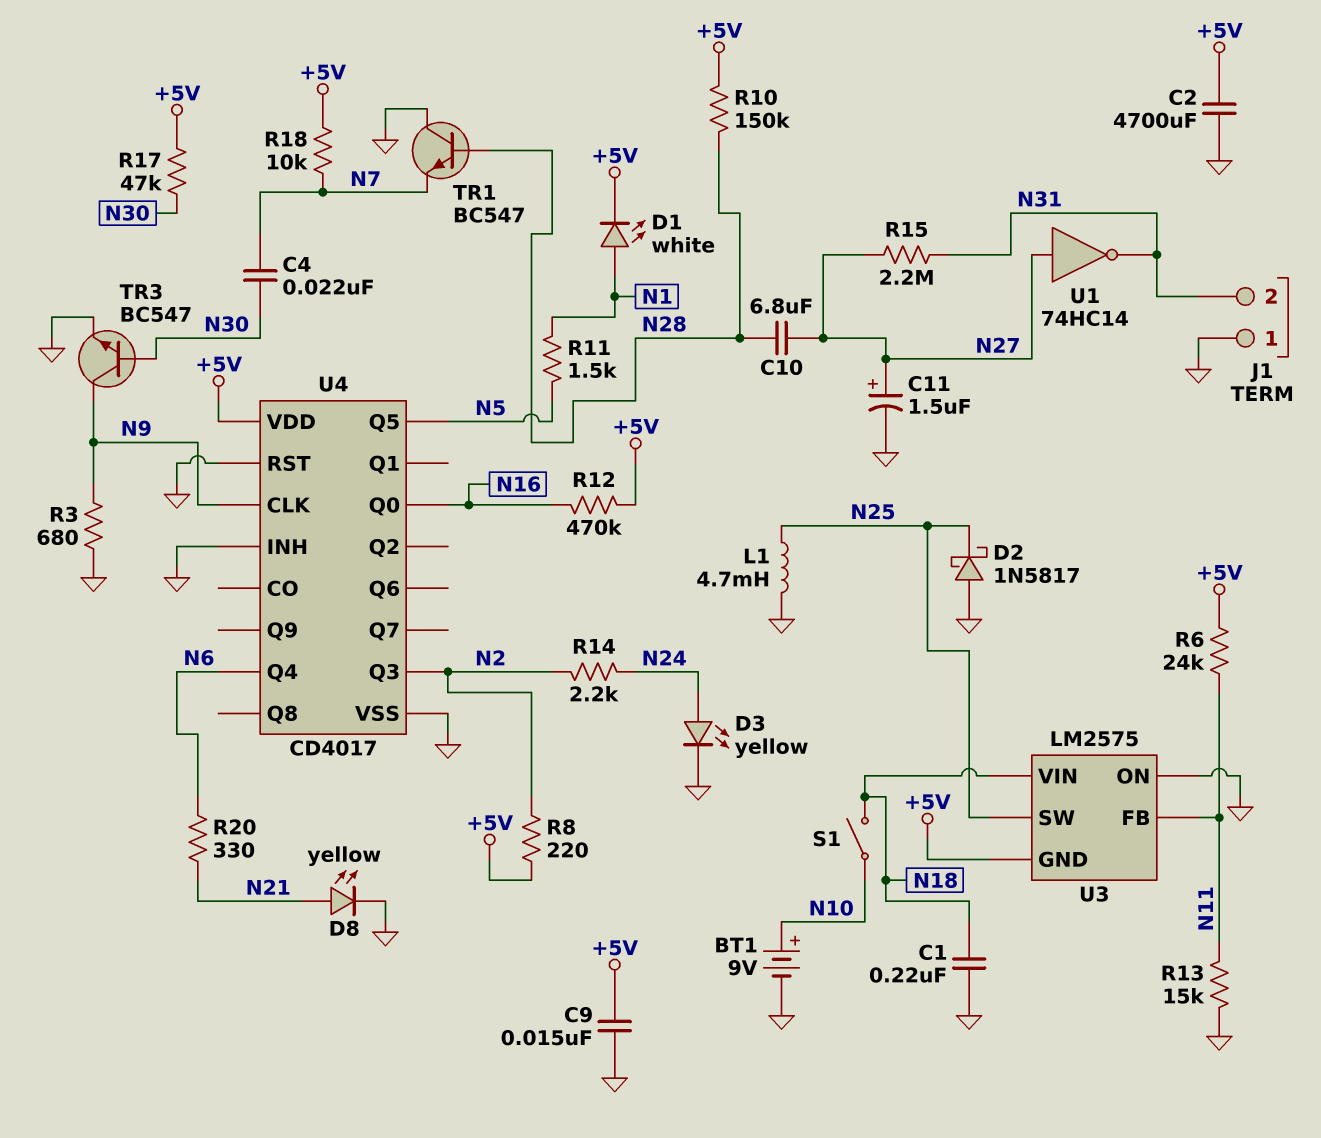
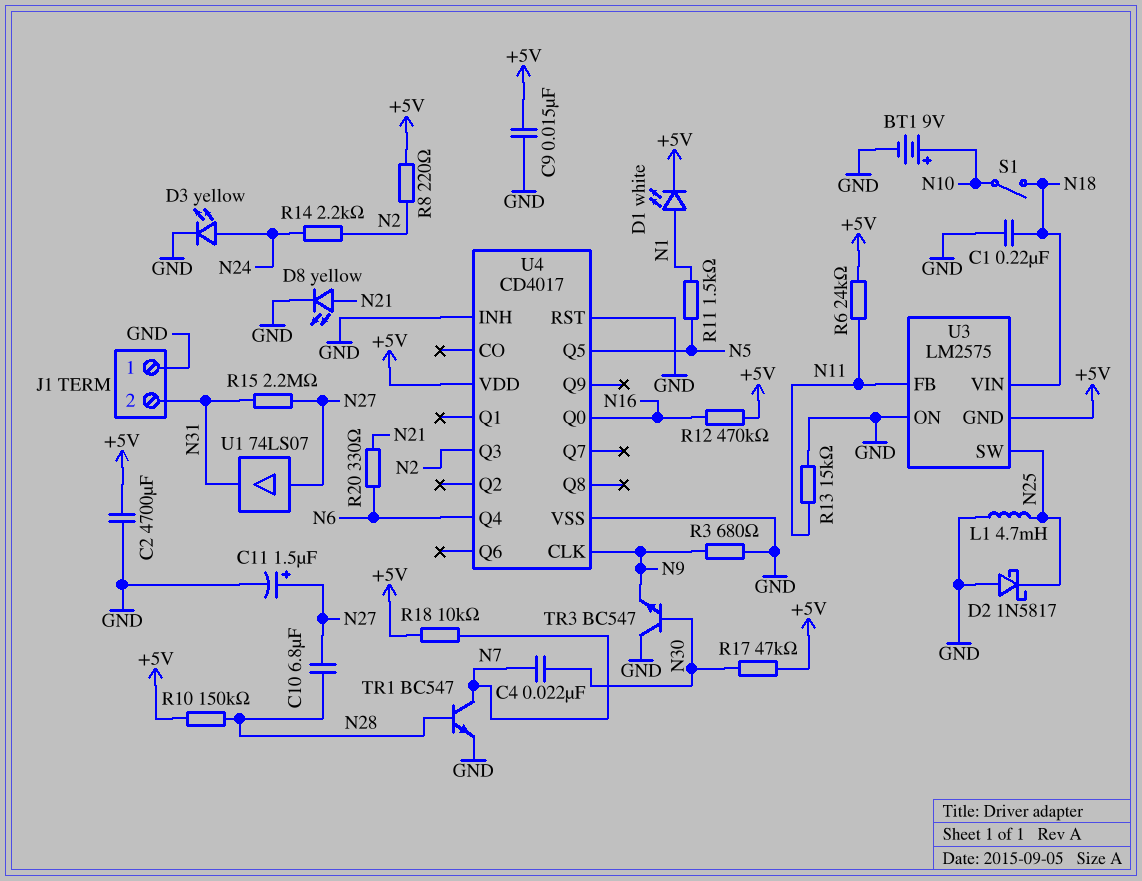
TR1: NPN BC547 (B N28, C GND, E N7) -> NPN BC547 (B N28, C N7, E GND)
TR3: NPN BC547 (B N30, C N9, E GND) -> NPN BC547 (B N30, C GND, E N9)
U1: NOT 74HC14 (in N27, out N31) -> buffer 74LS07 (in N27, out N31)

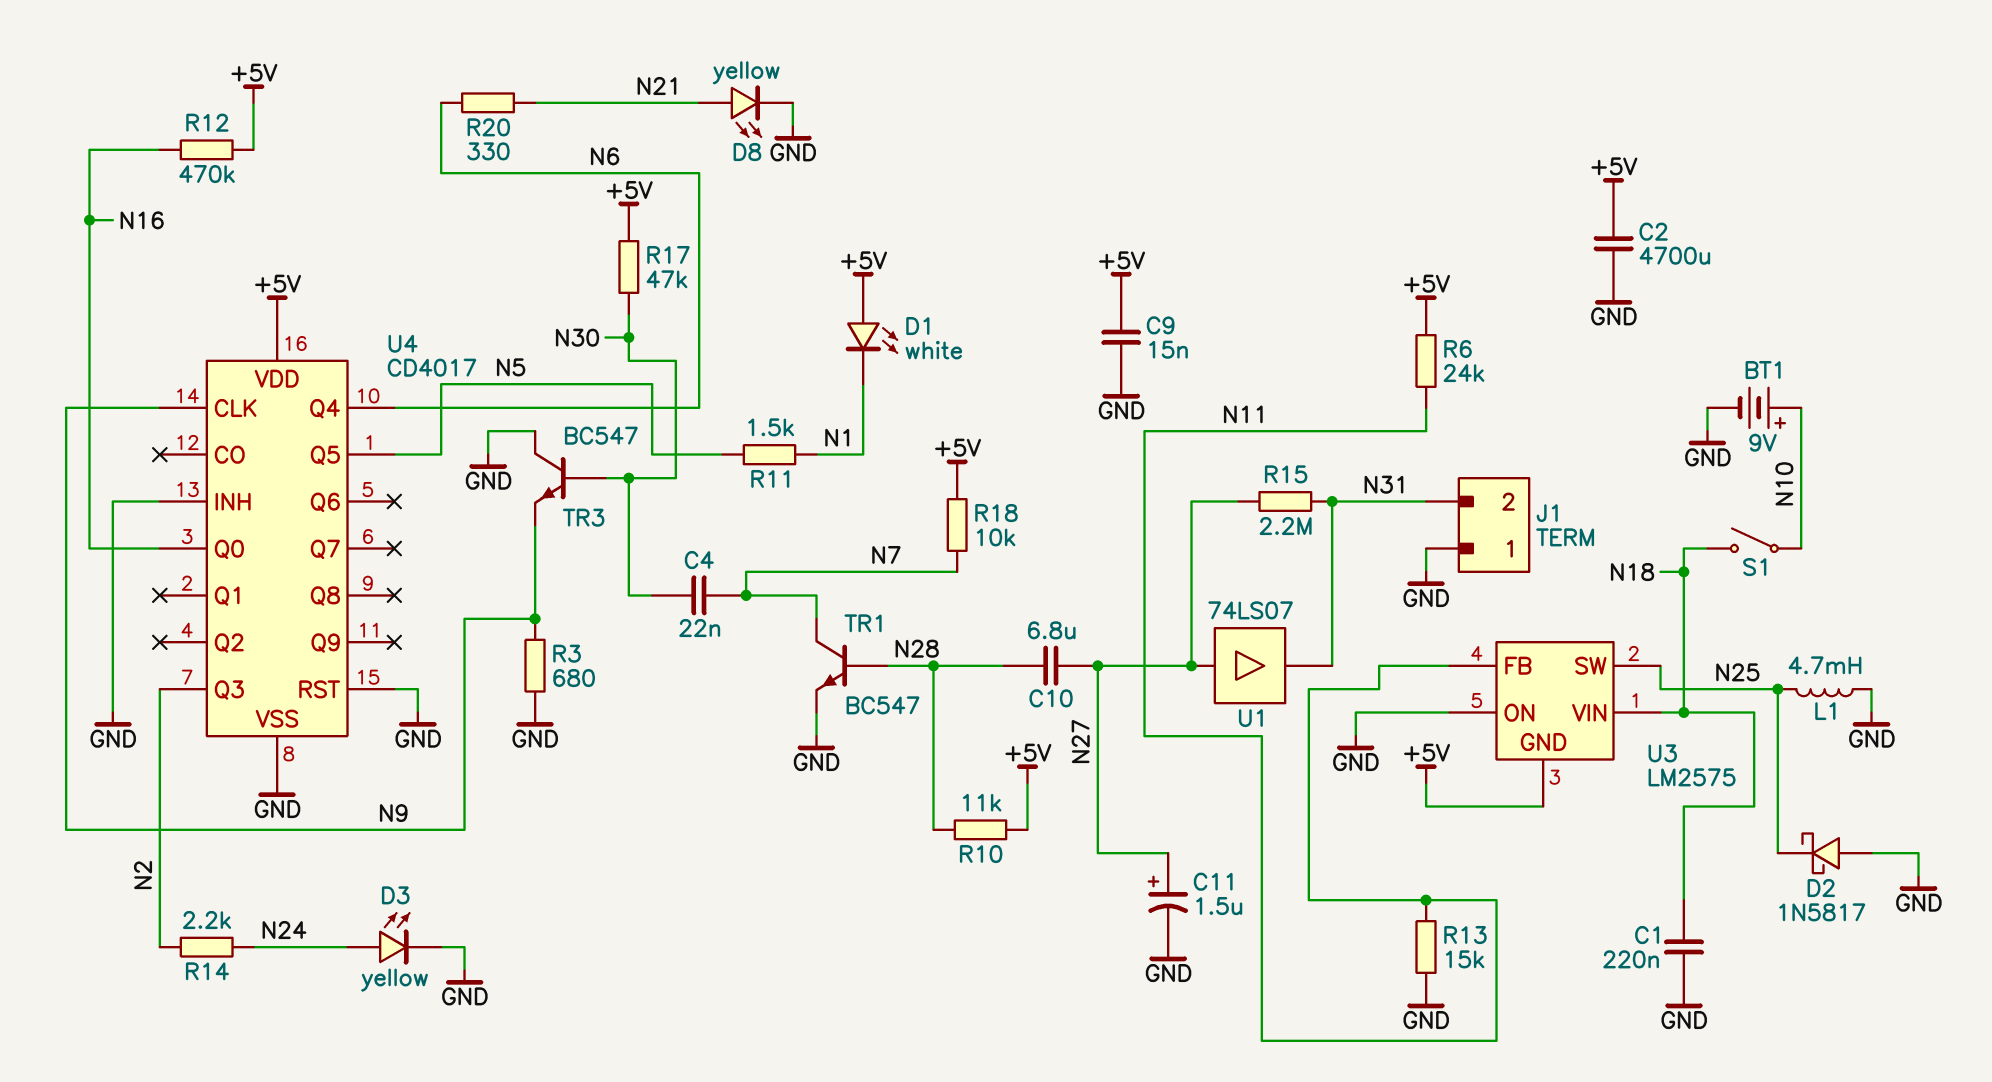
D1: LED white (A N1, K +5V) -> LED white (A +5V, K N1)
R8: 220 (+5V, N2) -> none
R10: 150k (+5V, N28) -> 11k (+5V, N28)

